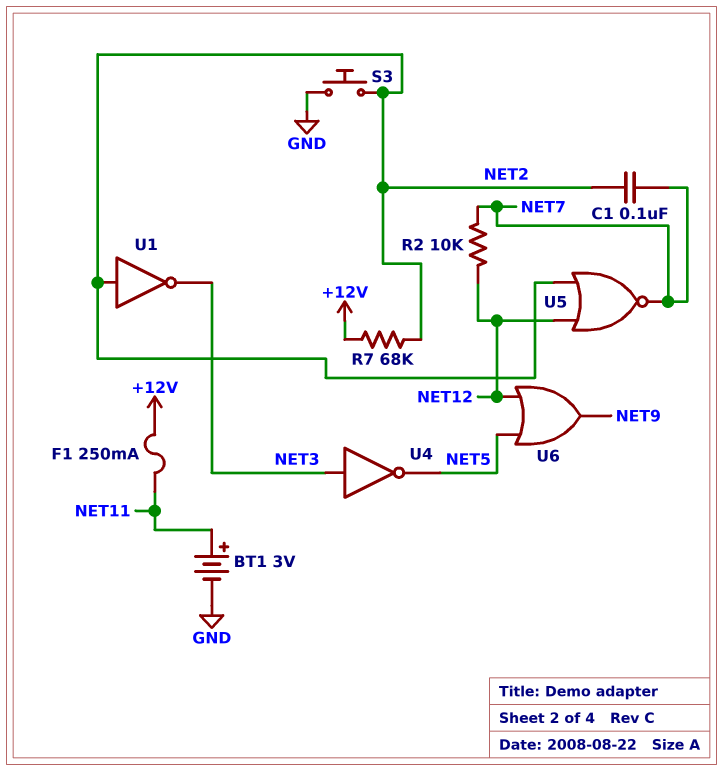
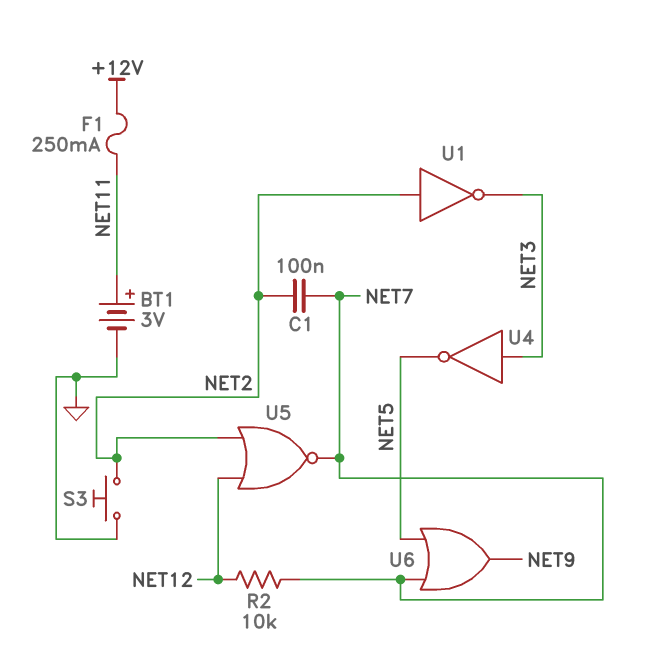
R7: 68k (+12V, NET2) -> none
U6: OR (in NET5, in NET12, out NET9) -> OR (in NET5, in NET7, out NET9)

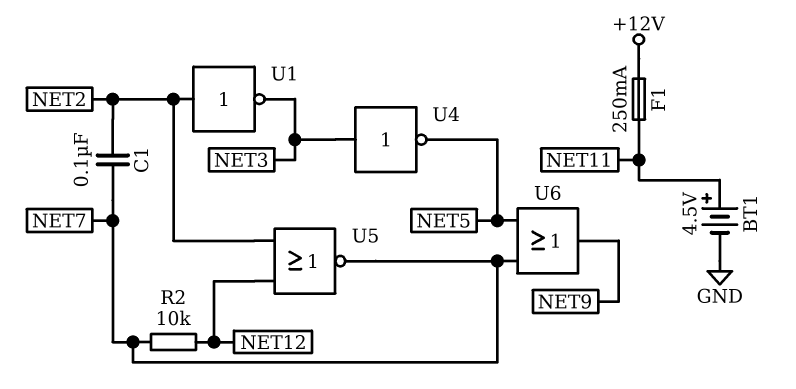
BT1: 3V (plus NET11, minus GND) -> 4.5V (plus NET11, minus GND)
S3: button (GND, NET2) -> none

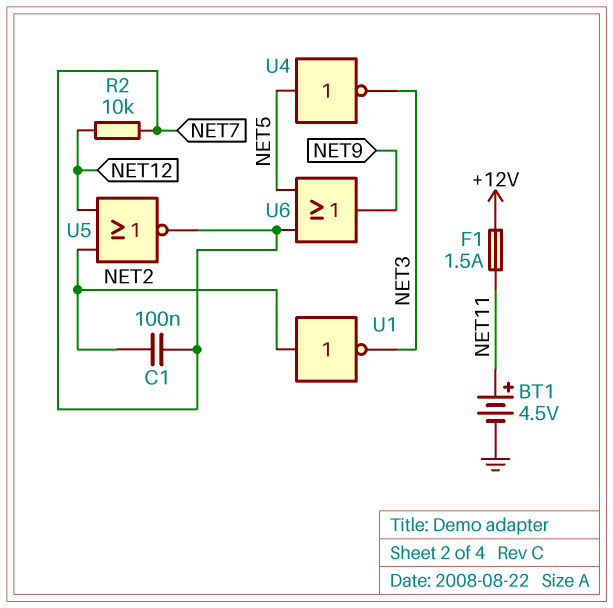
F1: 250mA (+12V, NET11) -> 1.5A (+12V, NET11)
U4: NOT (in NET3, out NET5) -> NOT (in NET5, out NET3)

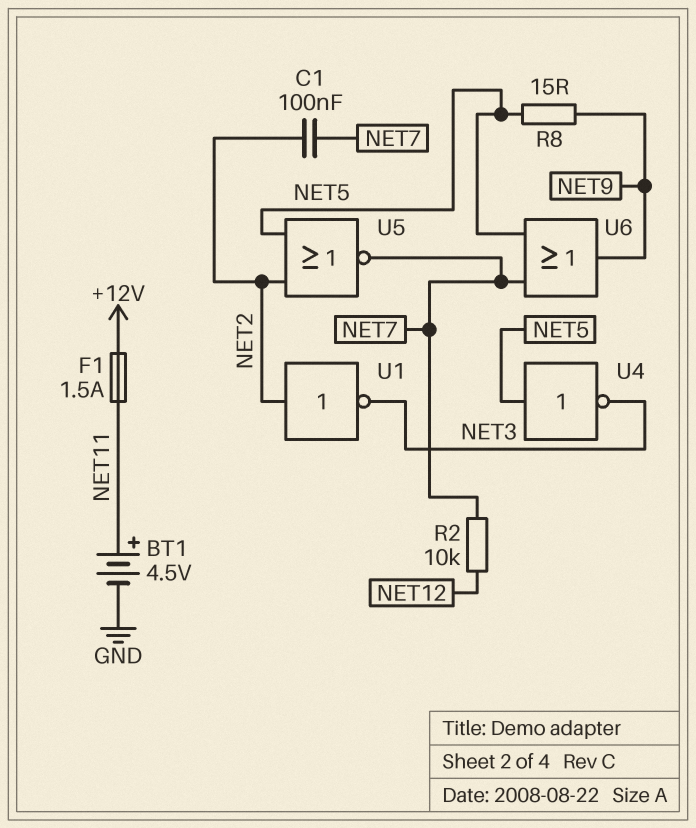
R8: none -> 15 (NET5, NET9)
U5: NOR (in NET2, in NET12, out NET7) -> NOR (in NET2, in NET5, out NET7)

